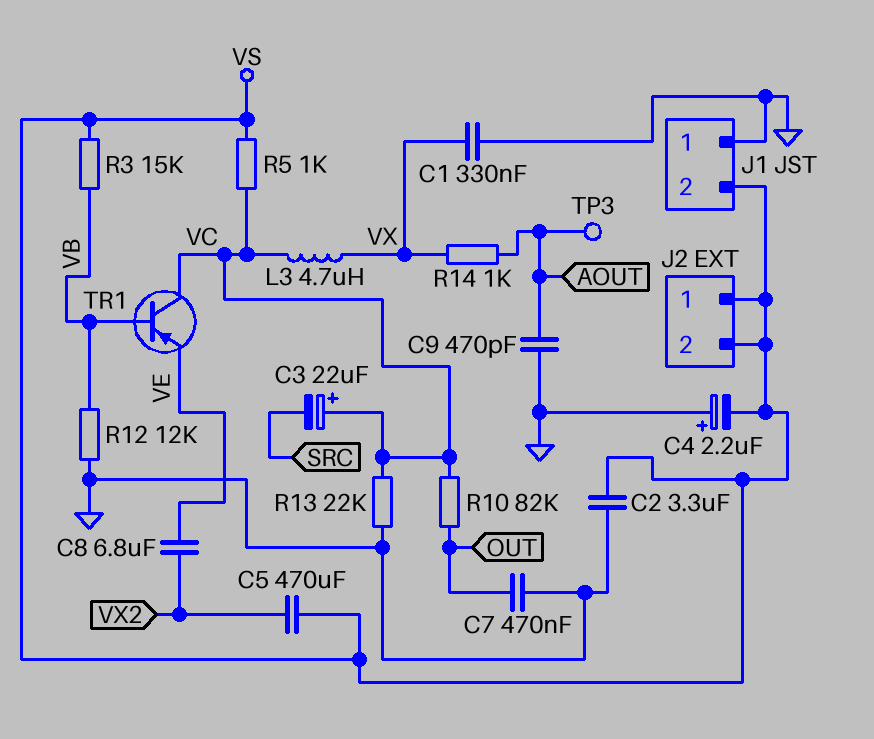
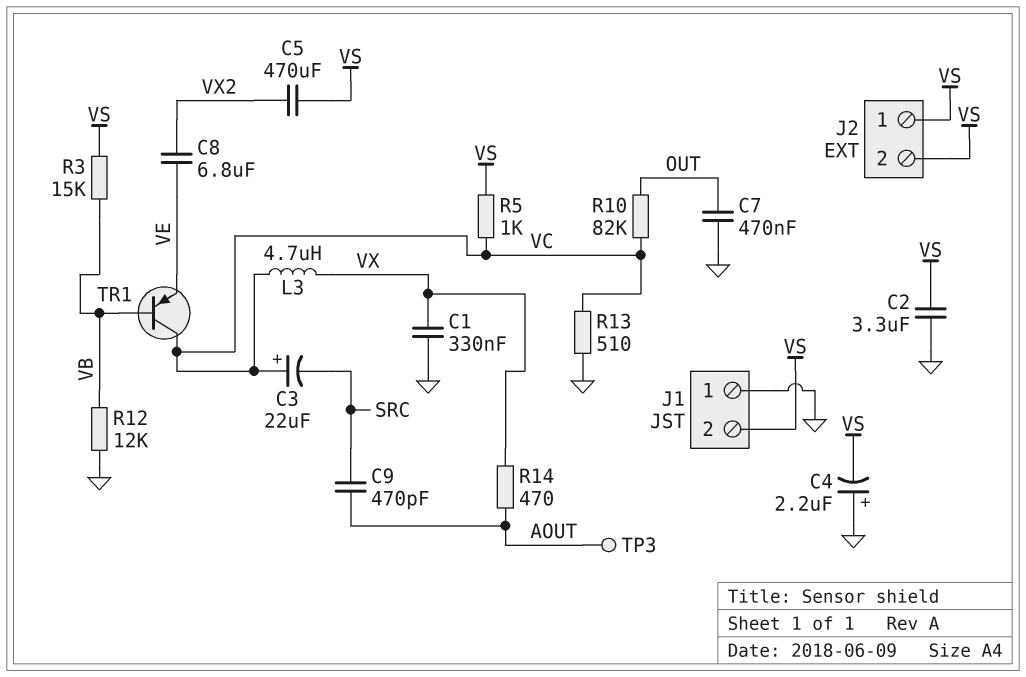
C9: 470pF (AOUT, GND) -> 470pF (AOUT, SRC)
R13: 22k (GND, VC) -> 510 (GND, VC)
R14: 1k (AOUT, VX) -> 470 (AOUT, VX)

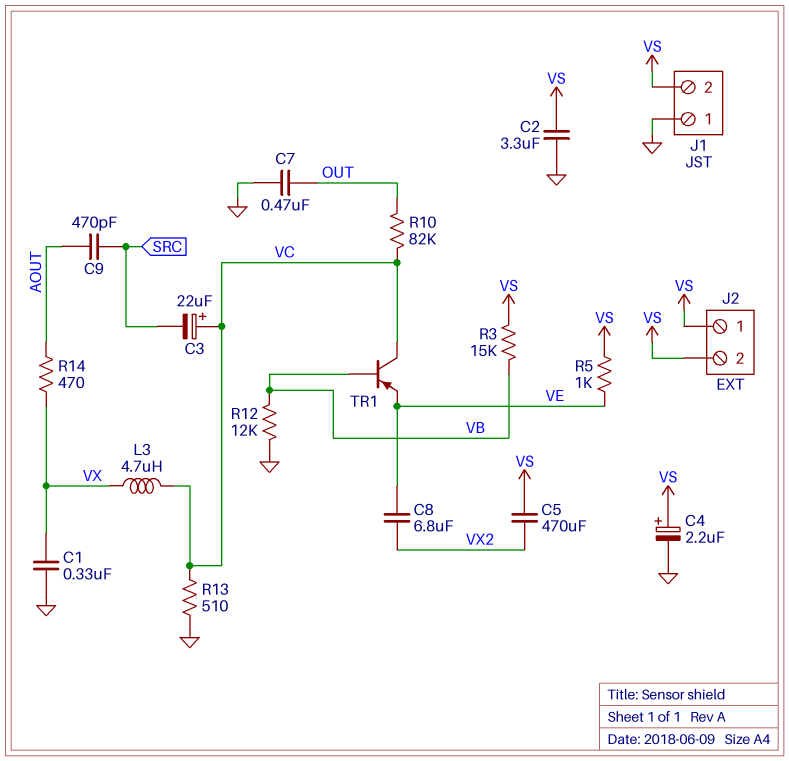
C4: 2.2uF (plus GND, minus VS) -> 2.2uF (plus VS, minus GND)
R5: 1k (VC, VS) -> 1k (VE, VS)
TP3: test point (AOUT) -> none

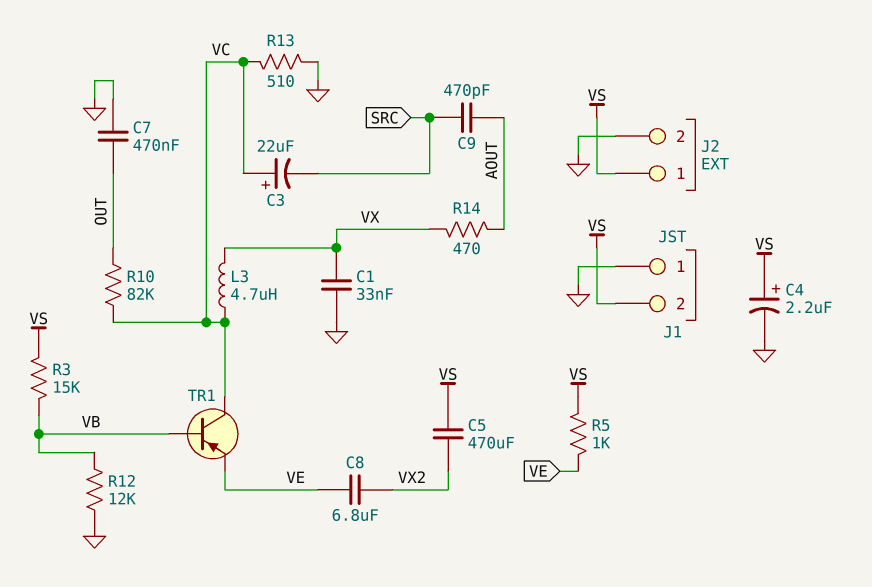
C1: 330nF (GND, VX) -> 33nF (GND, VX)
C2: 3.3uF (GND, VS) -> none
J2 pin 2: VS -> GND

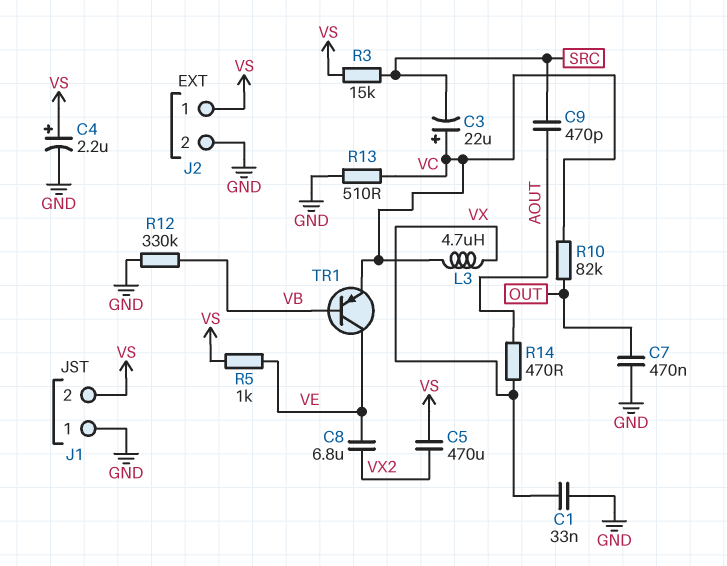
R3: 15k (VB, VS) -> 15k (SRC, VS)
R12: 12k (GND, VB) -> 330k (GND, VB)
TR1: PNP (B VB, C VC, E VE) -> PNP (B VB, C VE, E VC)

